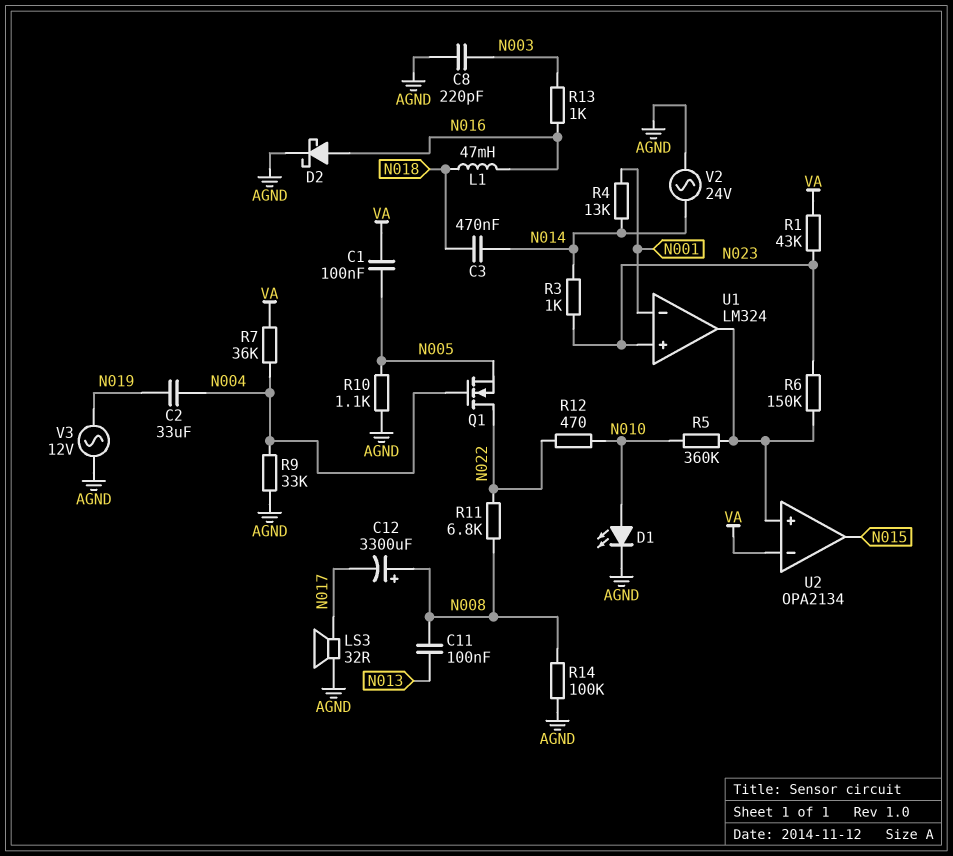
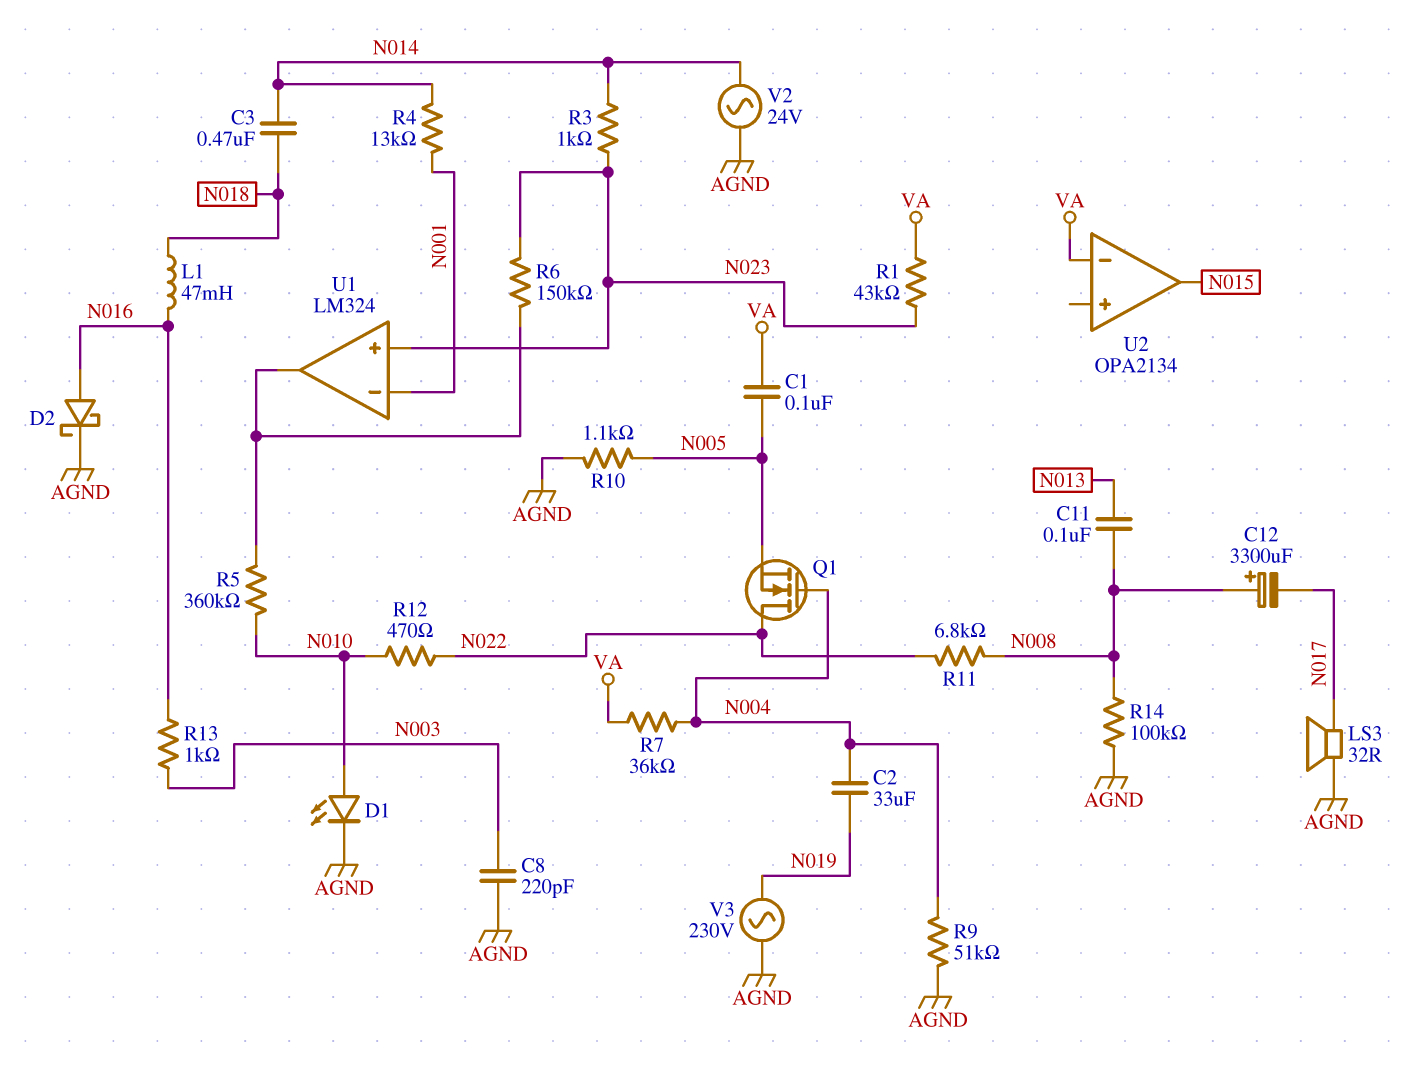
R9: 33k (AGND, N004) -> 51k (AGND, N004)
U2 pin in+: U1/out -> none
V3: AC 12V (AGND, N019) -> AC 230V (AGND, N019)

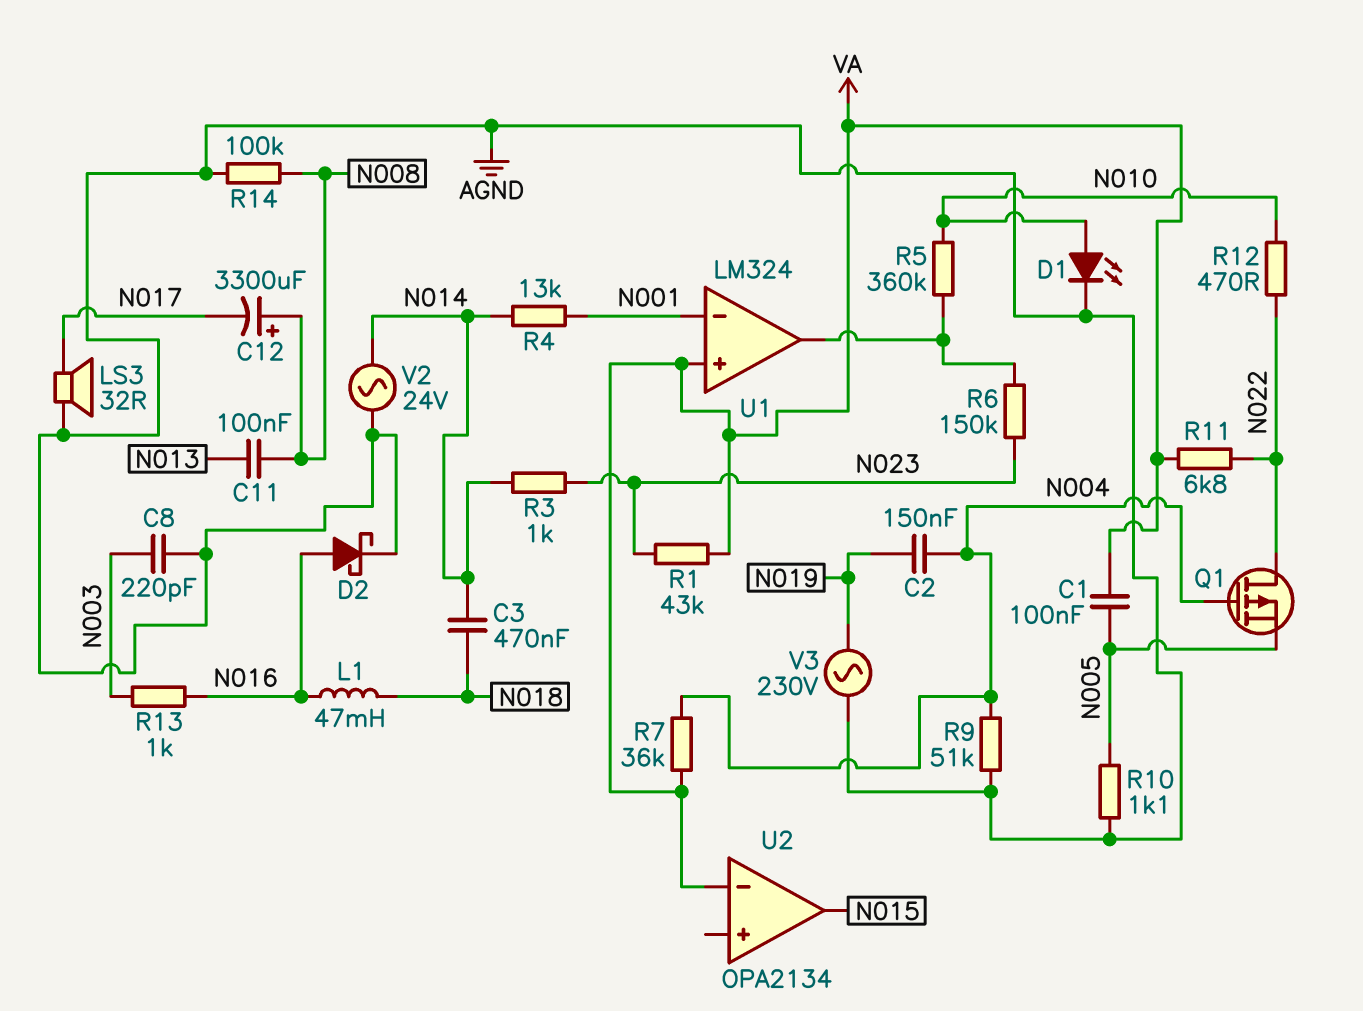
C2: 33uF (N004, N019) -> 150nF (N004, N019)
Q1: NMOS (G N004, D N022, S N005) -> PMOS (G N004, D N022, S N005)
R11: 6.8k (N008, N022) -> 6.8k (N022, VA)
U1 pin in+: N023 -> VA

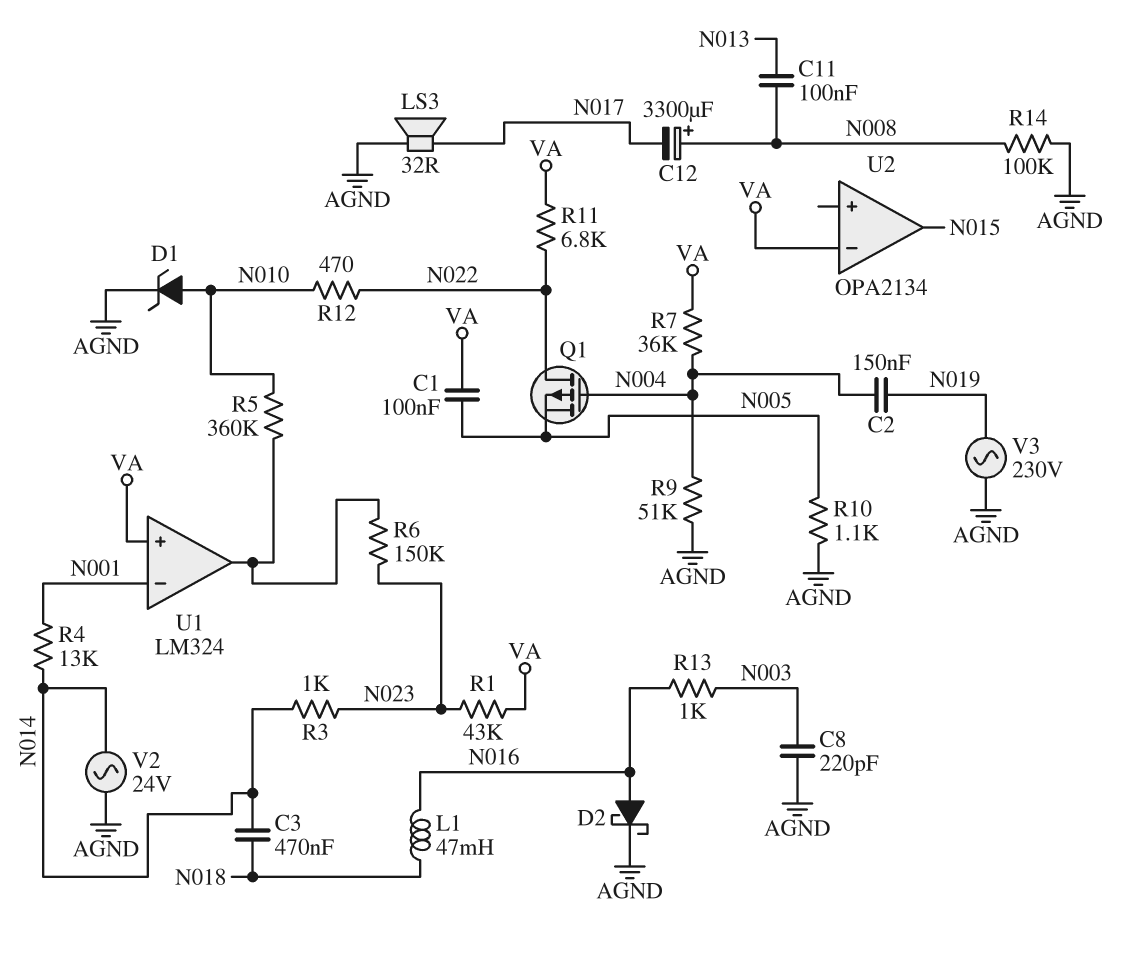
D1: LED (A N010, K AGND) -> zener (A N010, K AGND)

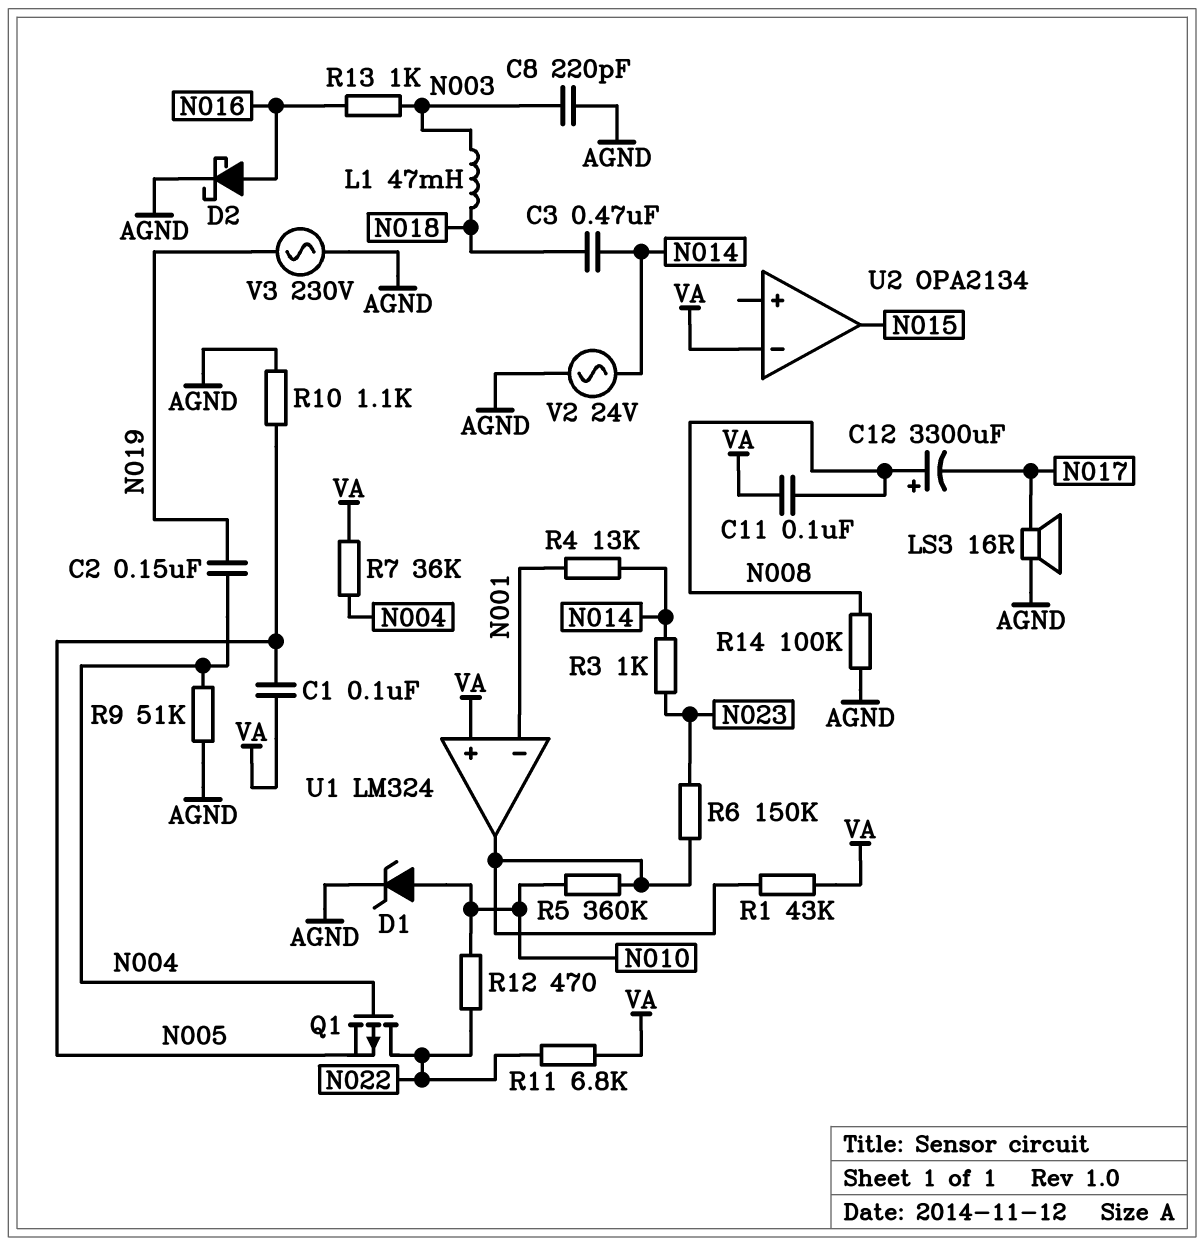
C11: 100nF (N008, N013) -> 100nF (N008, VA)
L1: 47mH (N016, N018) -> 47mH (N003, N018)
LS3: speaker 32R (AGND, N017) -> speaker 16R (AGND, N017)
R1: 43k (N023, VA) -> 43k (U1/out, VA)

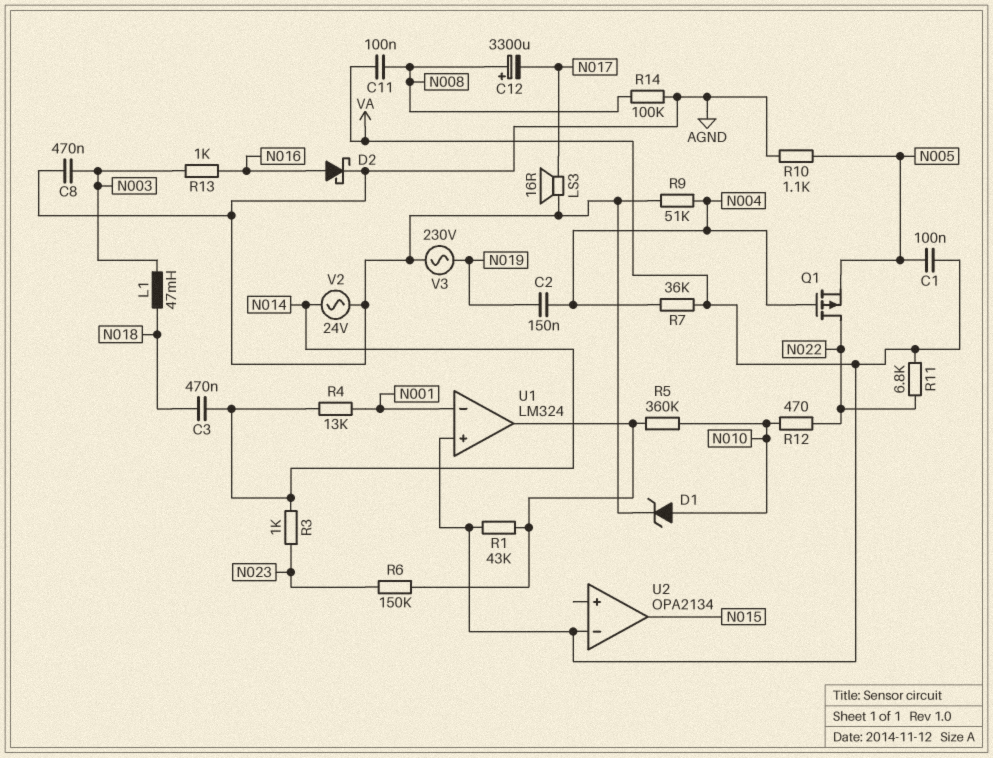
C8: 220pF (AGND, N003) -> 470nF (AGND, N003)

